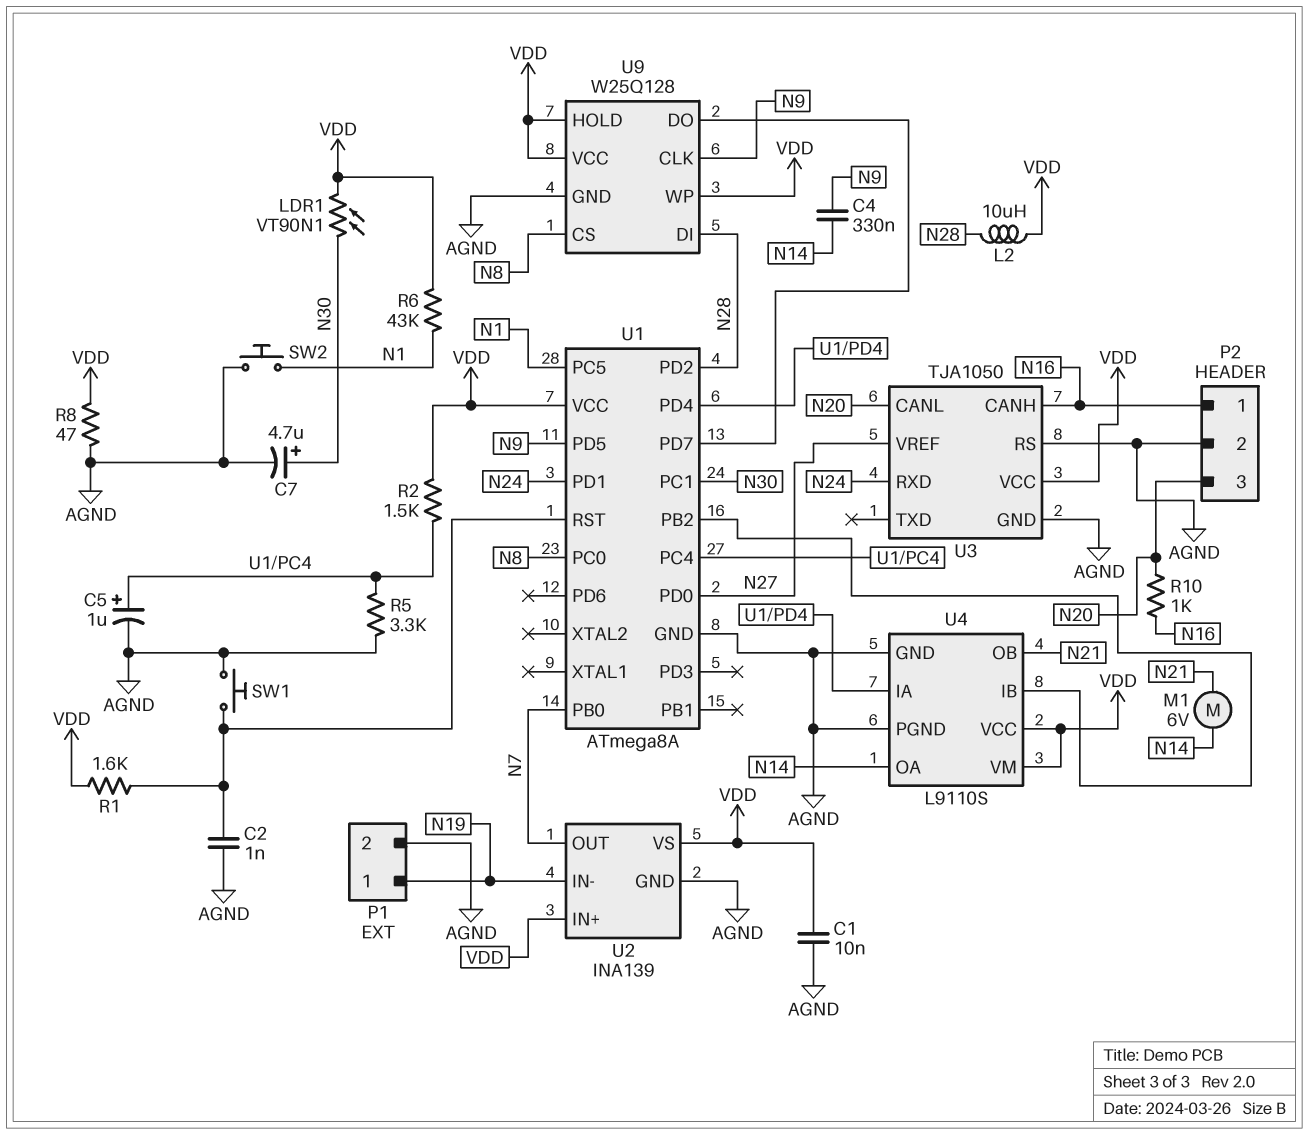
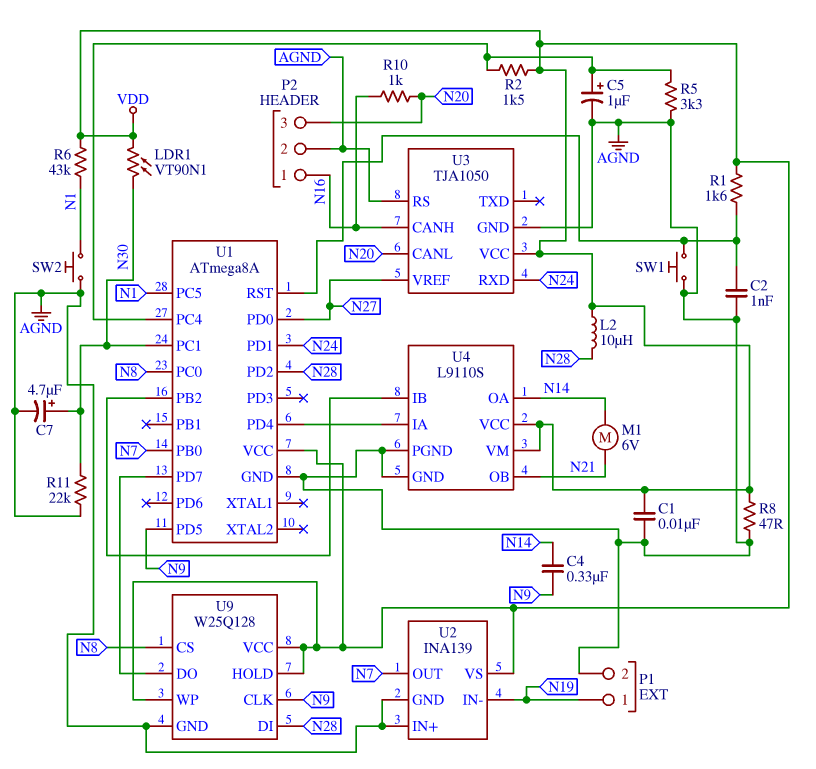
R11: none -> 22k (AGND, N30)
U2 pin IN+: VDD -> AGND

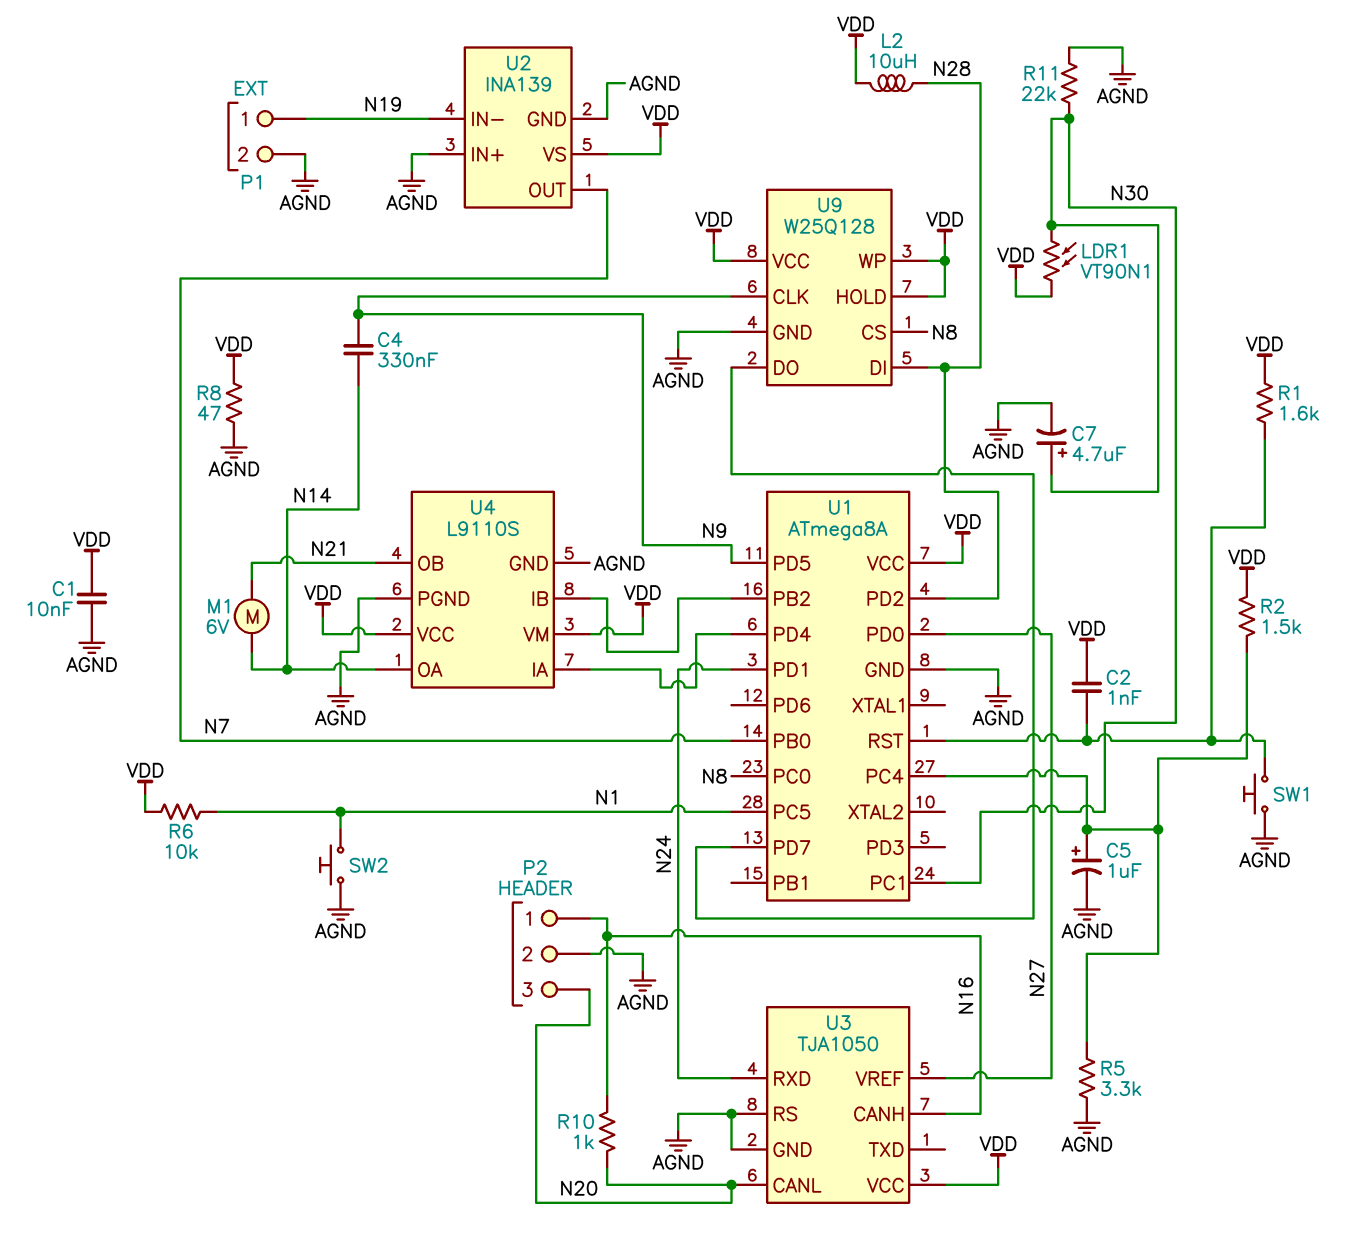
C2: 1nF (AGND, U1/RST) -> 1nF (U1/RST, VDD)
R6: 43k (N1, VDD) -> 10k (N1, VDD)

